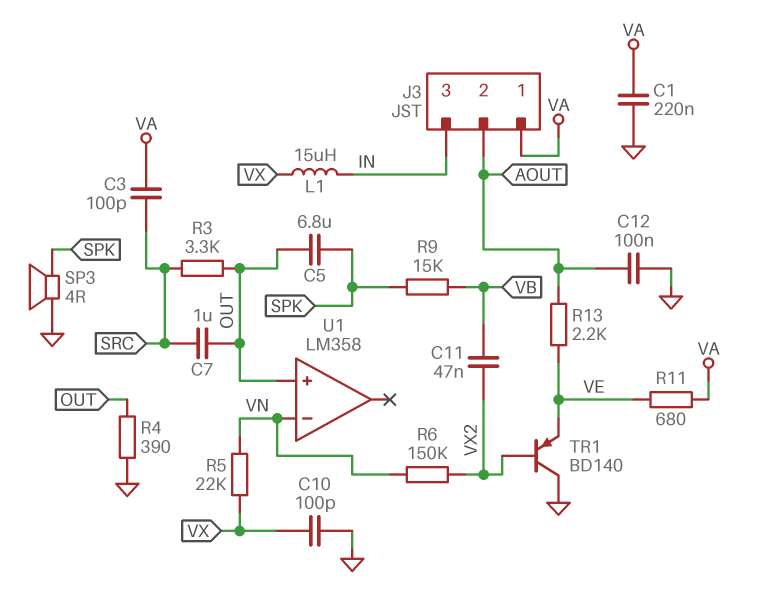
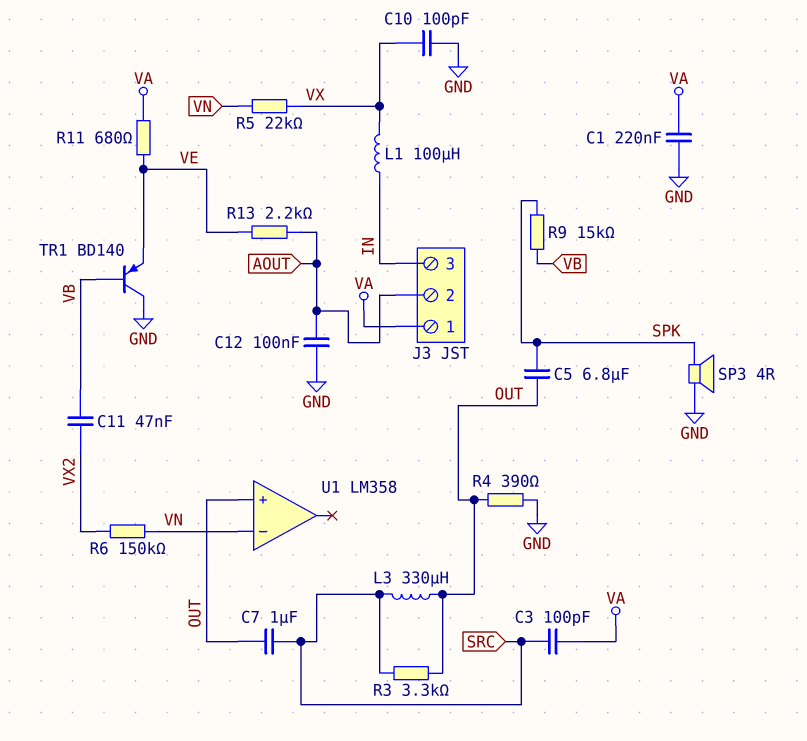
L1: 15uH (IN, VX) -> 100uH (IN, VX)
L3: none -> 330uH (OUT, SRC)
TR1: PNP BD140 (B VX2, C GND, E VE) -> PNP BD140 (B VB, C GND, E VE)

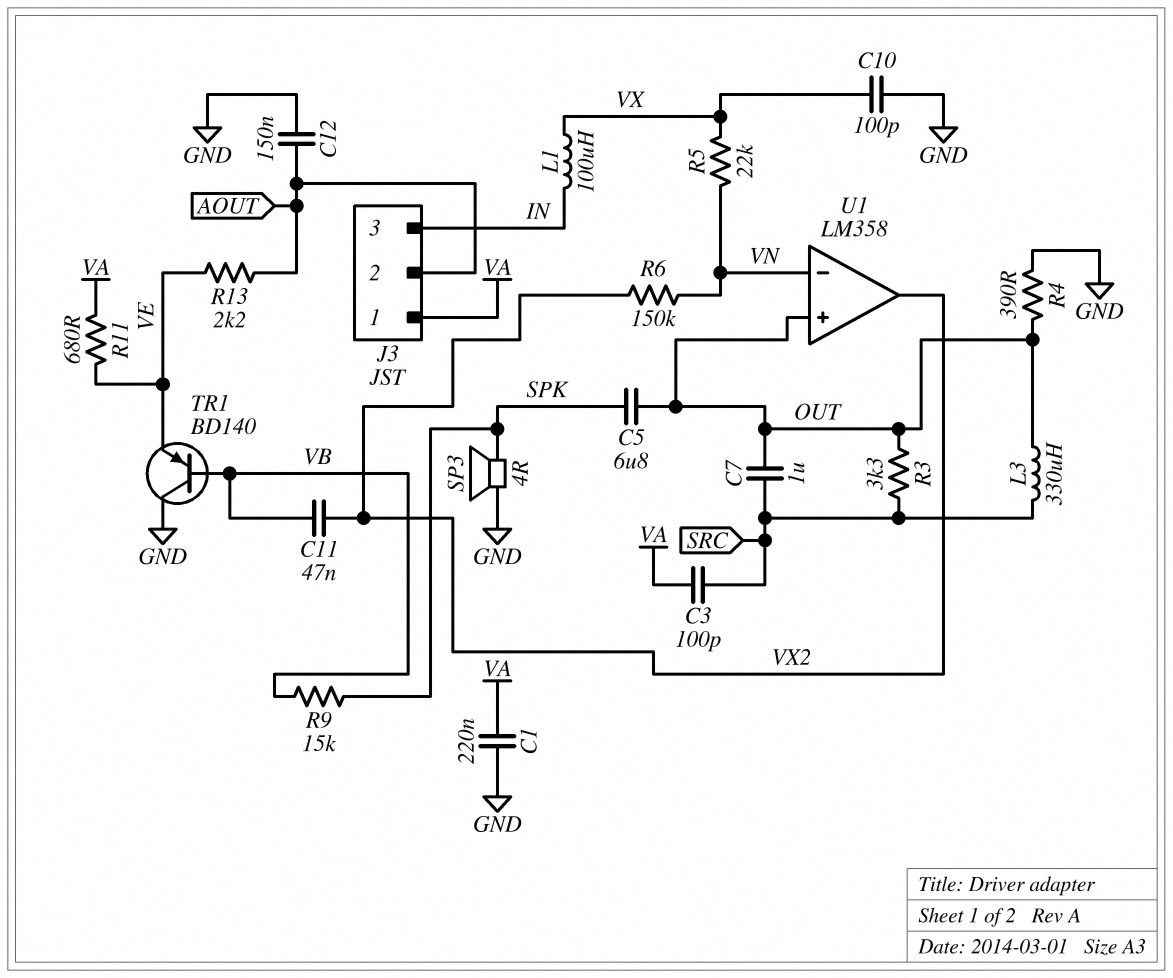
C12: 100nF (AOUT, GND) -> 150nF (AOUT, GND)
U1 pin out: none -> VX2

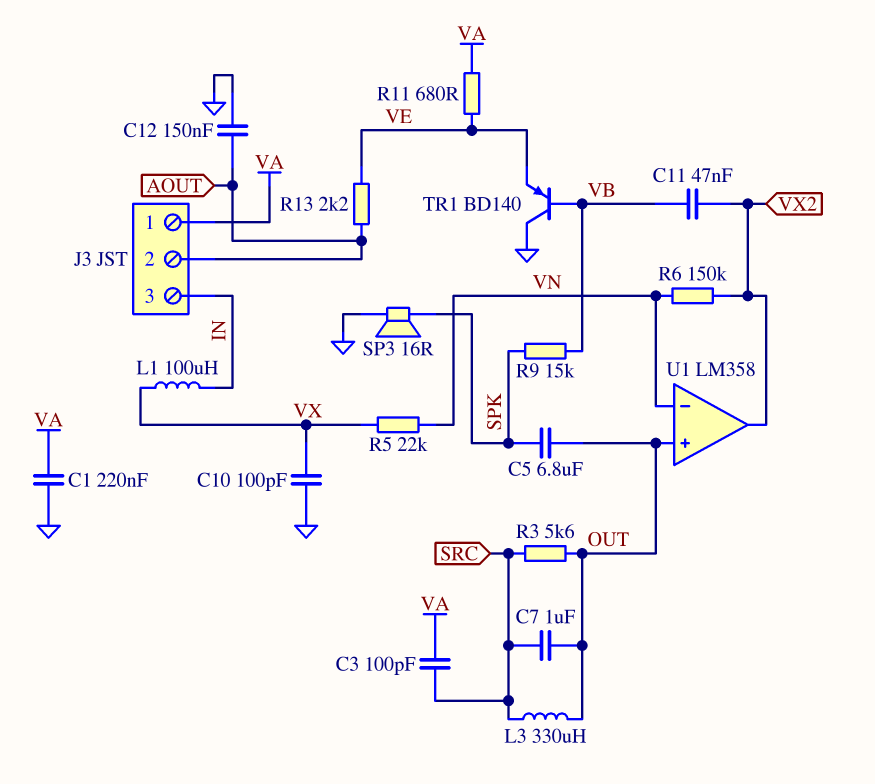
R3: 3.3k (OUT, SRC) -> 5.6k (OUT, SRC)
R4: 390 (GND, OUT) -> none
SP3: speaker 4R (GND, SPK) -> speaker 16R (GND, SPK)

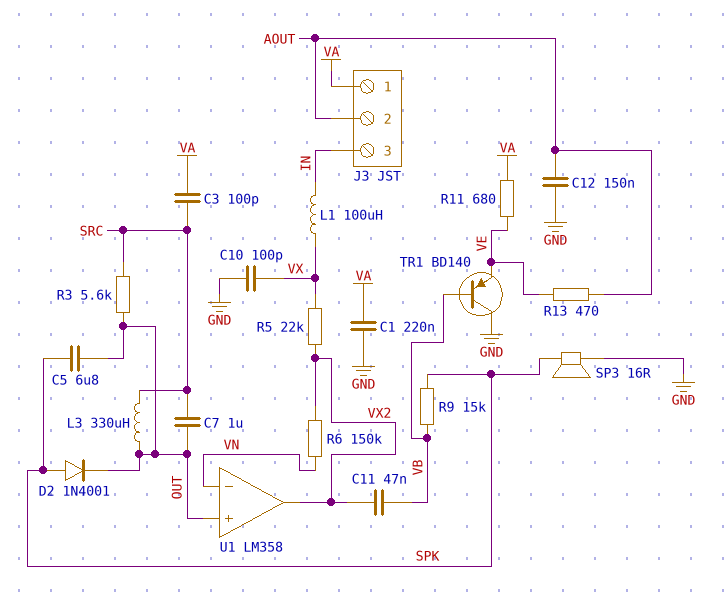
D2: none -> diode 1N4001 (A SPK, K OUT)
R5: 22k (VN, VX) -> 22k (VX, VX2)
R13: 2.2k (AOUT, VE) -> 470 (AOUT, VE)

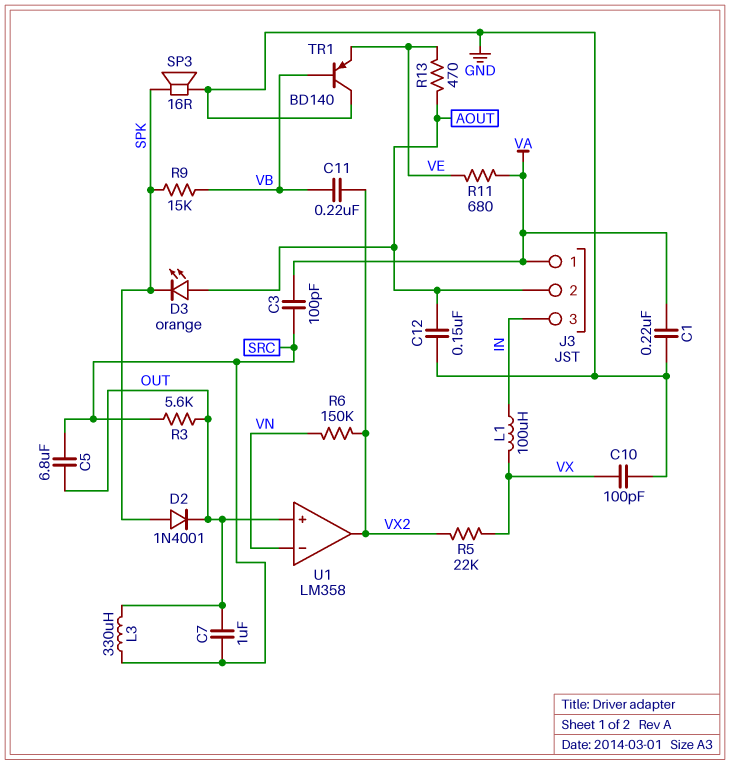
C5: 6.8uF (OUT, SPK) -> 6.8uF (OUT, SRC)
C11: 47nF (VB, VX2) -> 220nF (VB, VX2)
D3: none -> LED orange (A AOUT, K SPK)

